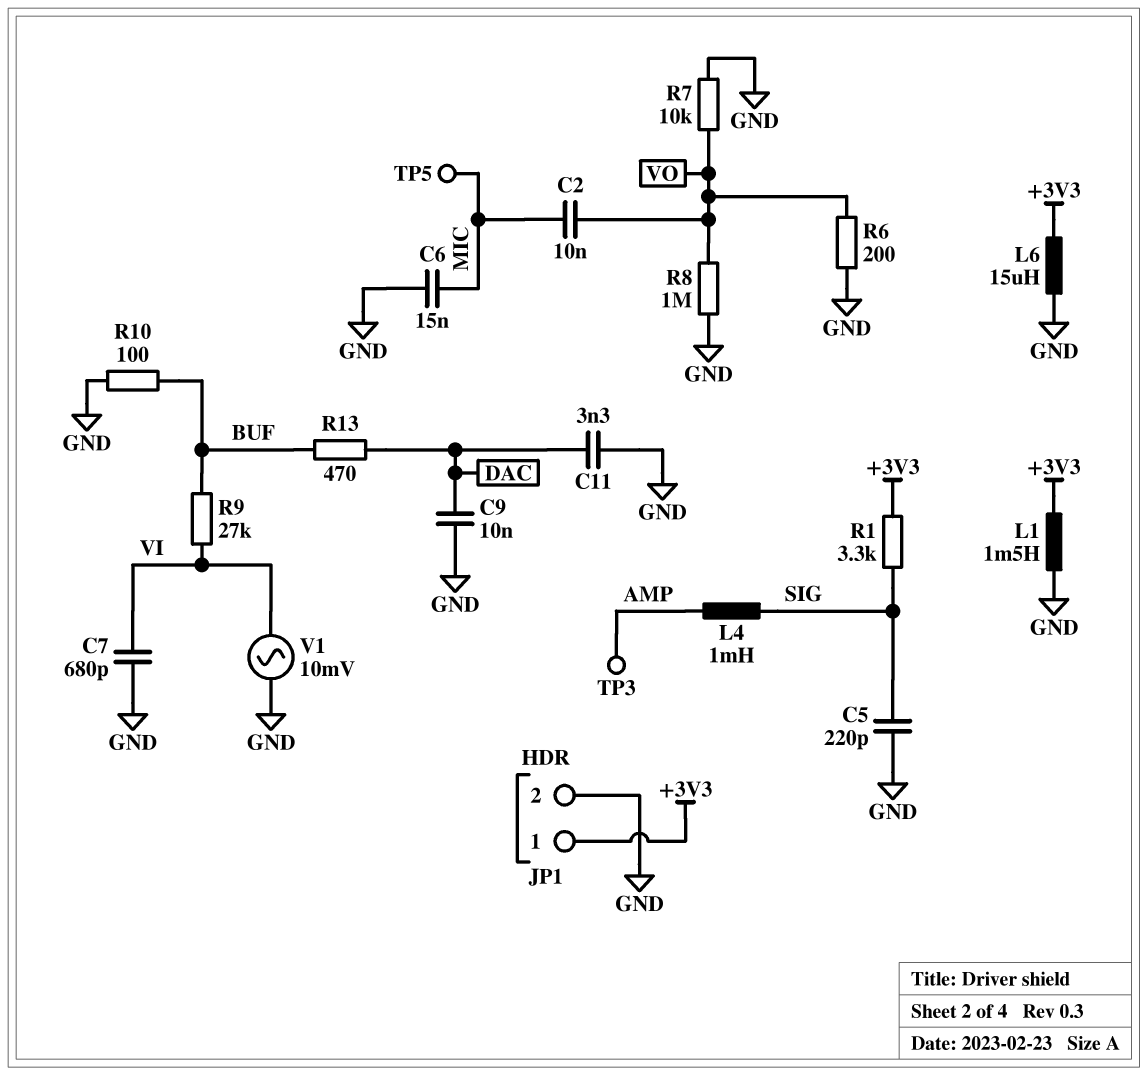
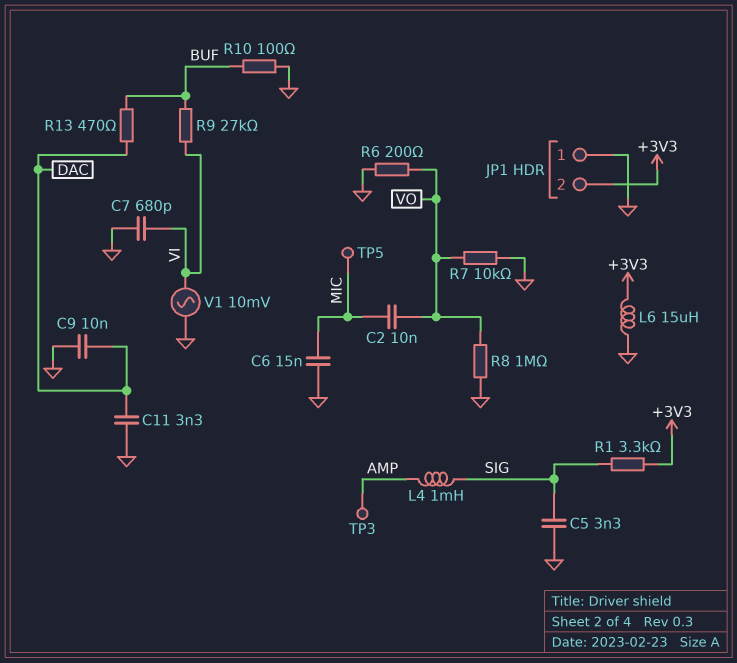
C5: 220pF (GND, SIG) -> 3.3nF (GND, SIG)
JP1 pin 1: +3V3 -> GND
JP1 pin 2: GND -> +3V3
L1: 1.5mH (+3V3, GND) -> none

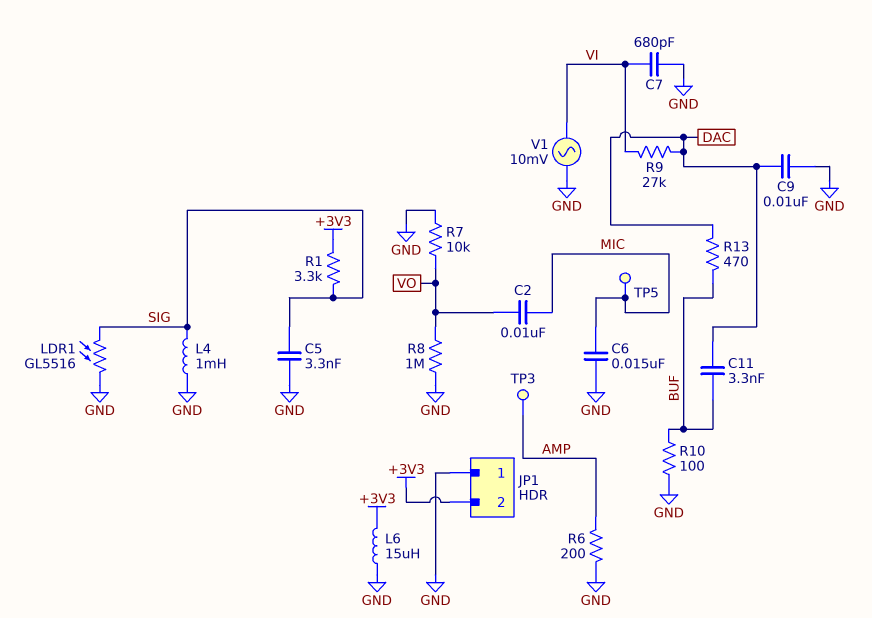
C11: 3.3nF (DAC, GND) -> 3.3nF (BUF, DAC)
L4: 1mH (AMP, SIG) -> 1mH (GND, SIG)
LDR1: none -> GL5516 (GND, SIG)
R6: 200 (GND, VO) -> 200 (AMP, GND)
R9: 27k (BUF, VI) -> 27k (DAC, VI)

